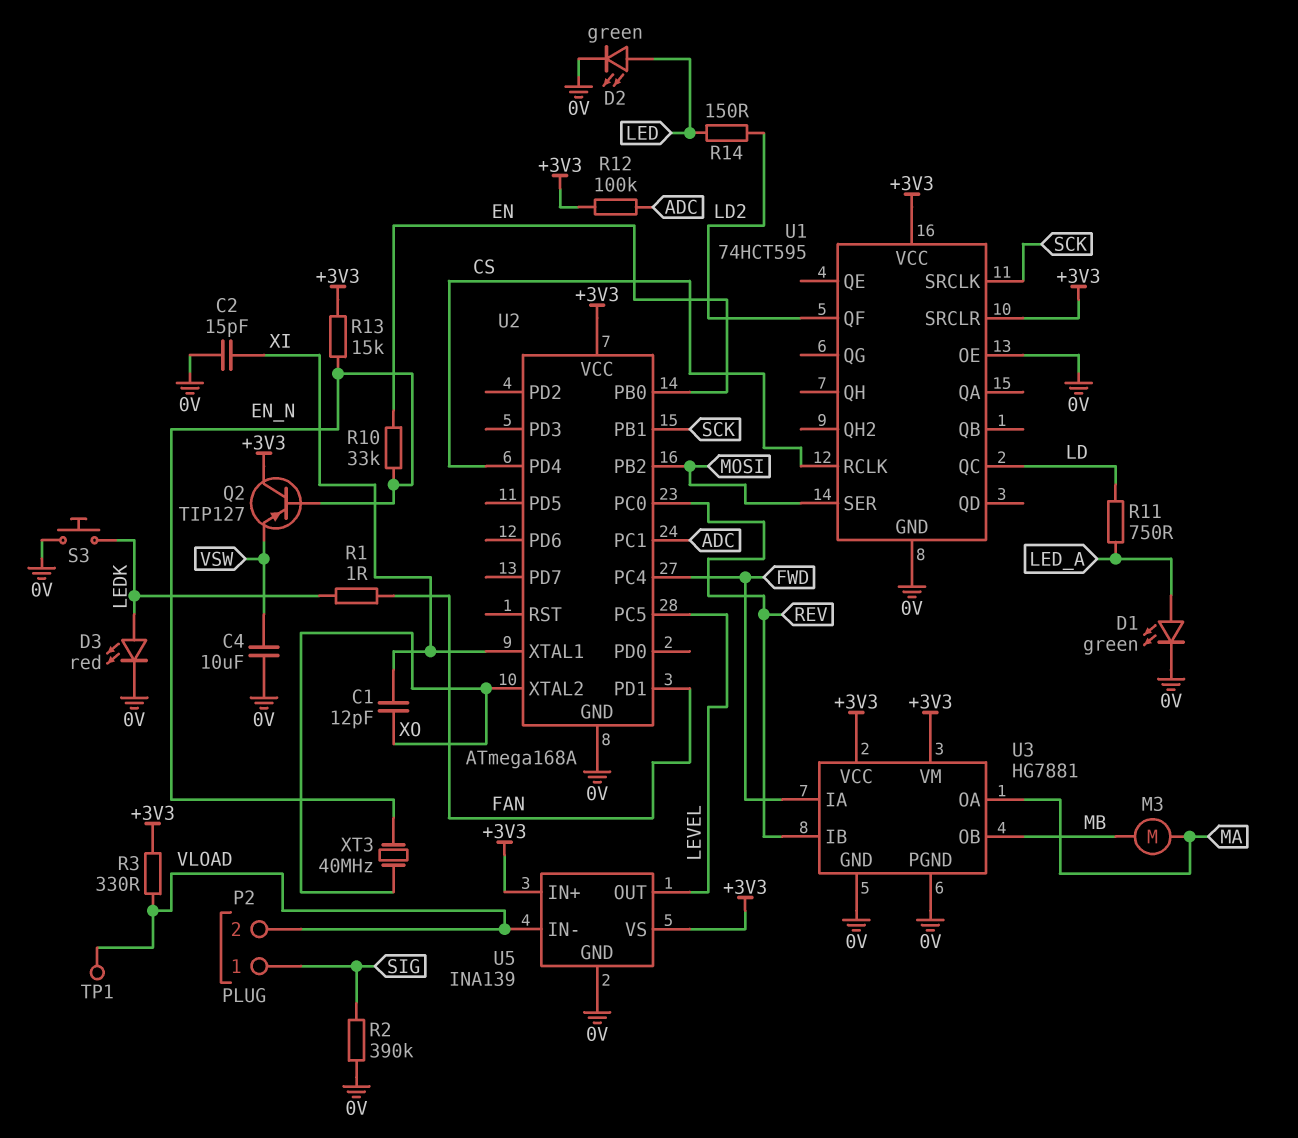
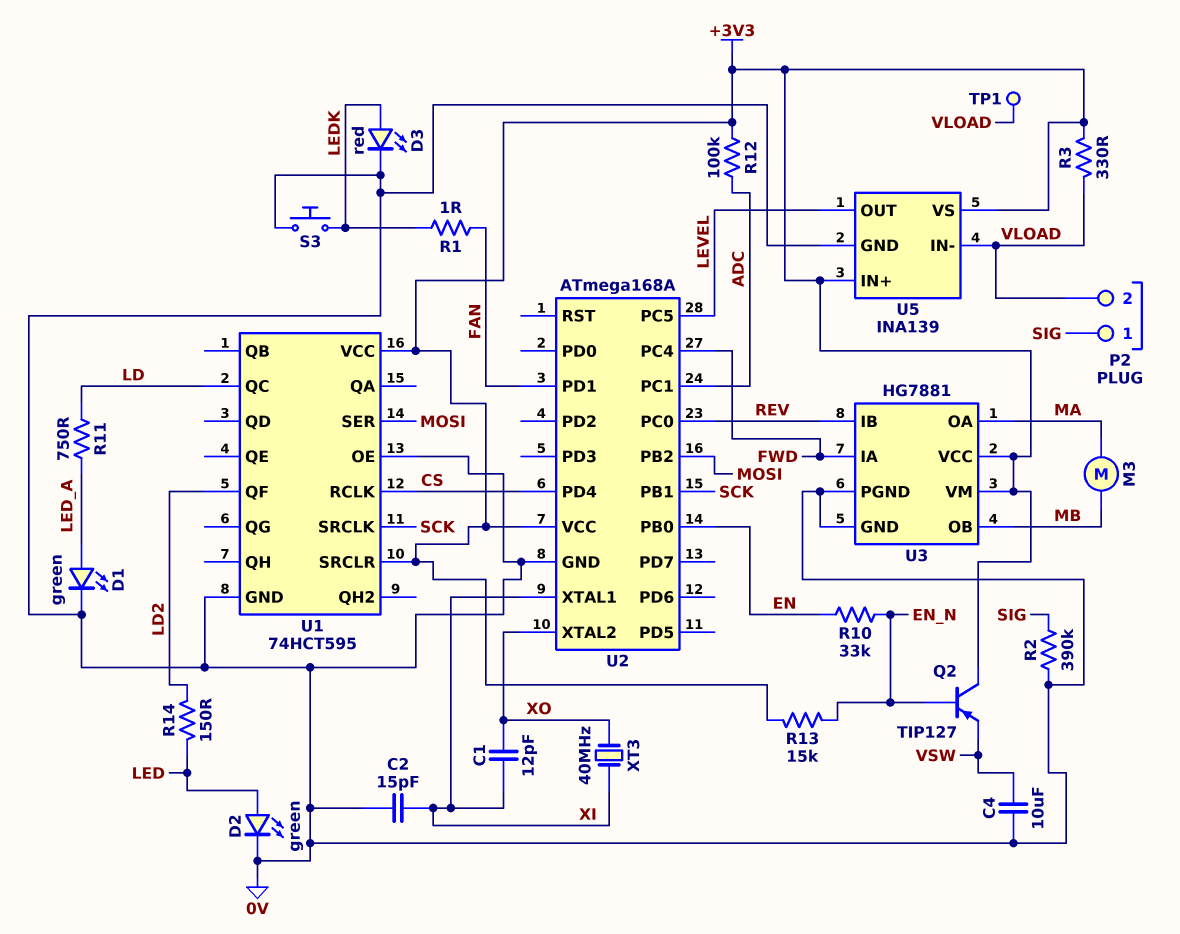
XT3: 40MHz (EN_N, XO) -> 40MHz (XI, XO)

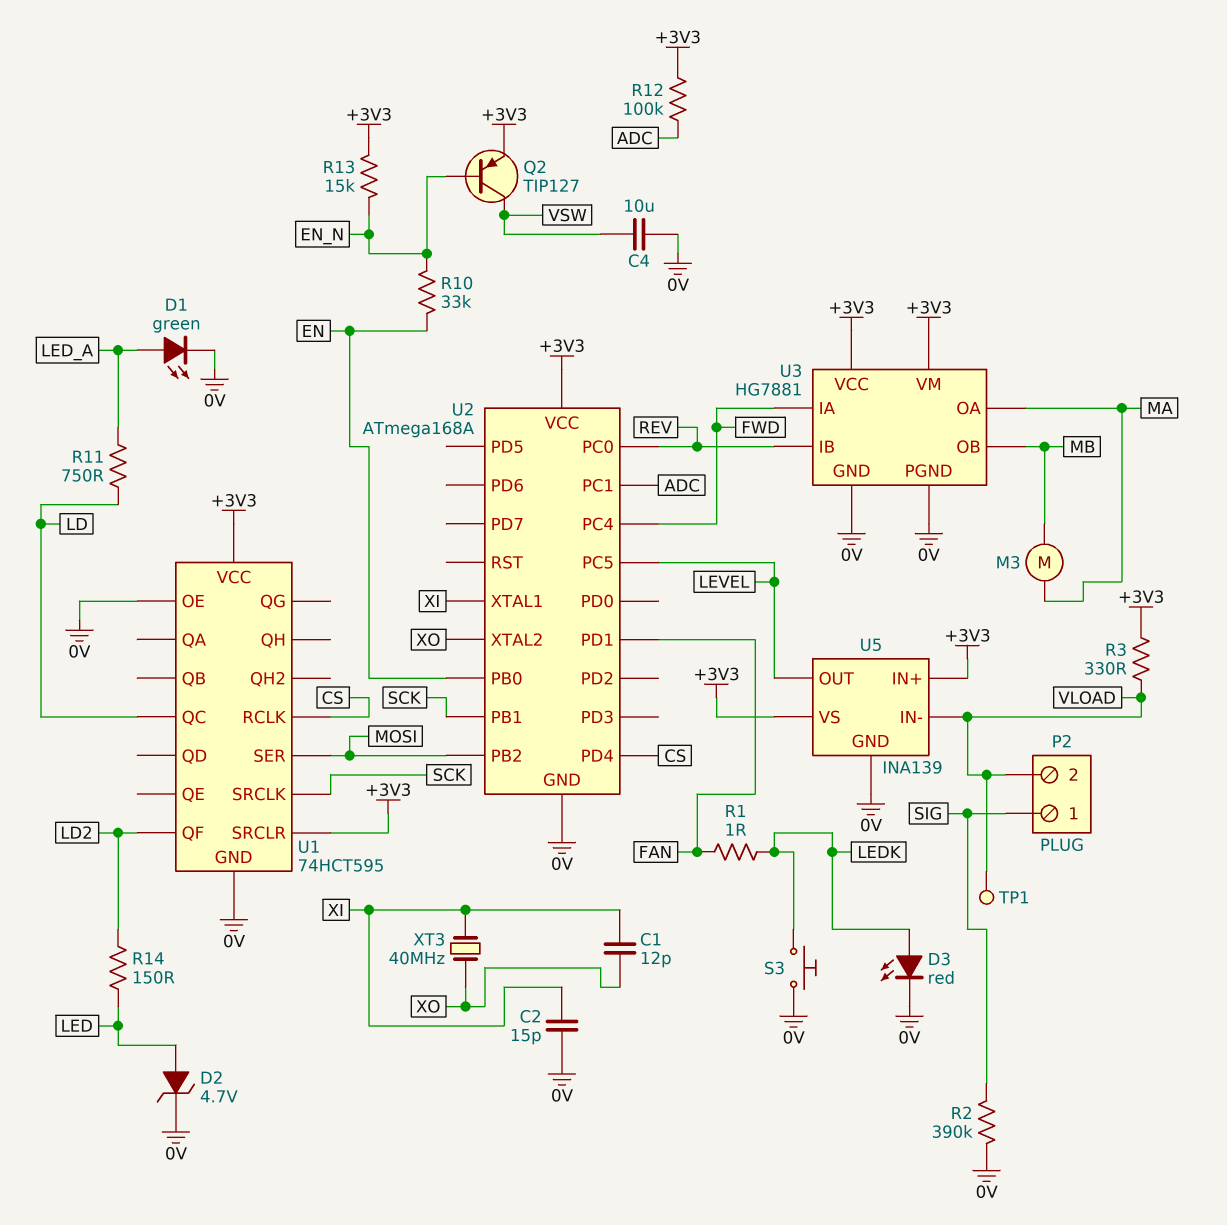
D2: LED green (A LED, K 0V) -> zener 4.7V (A LED, K 0V)
Q2: PNP TIP127 (B EN_N, C +3V3, E VSW) -> PNP TIP127 (B EN_N, C VSW, E +3V3)

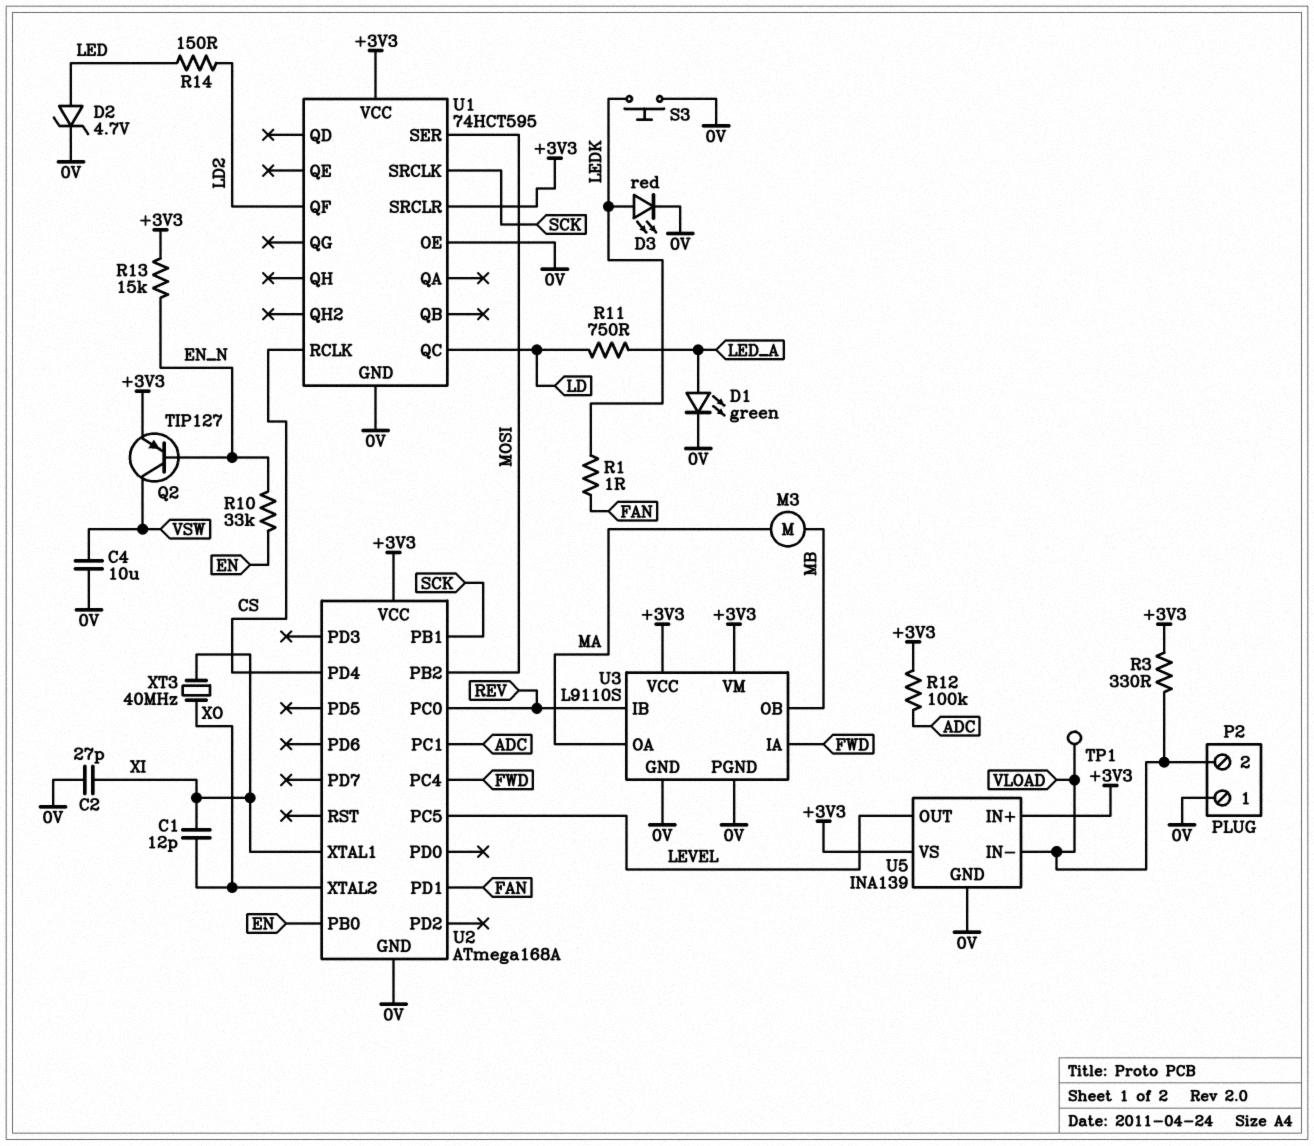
C2: 15pF (0V, XI) -> 27pF (0V, XI)
P2 pin 1: SIG -> 0V
R2: 390k (0V, SIG) -> none
U3: HG7881 -> L9110S

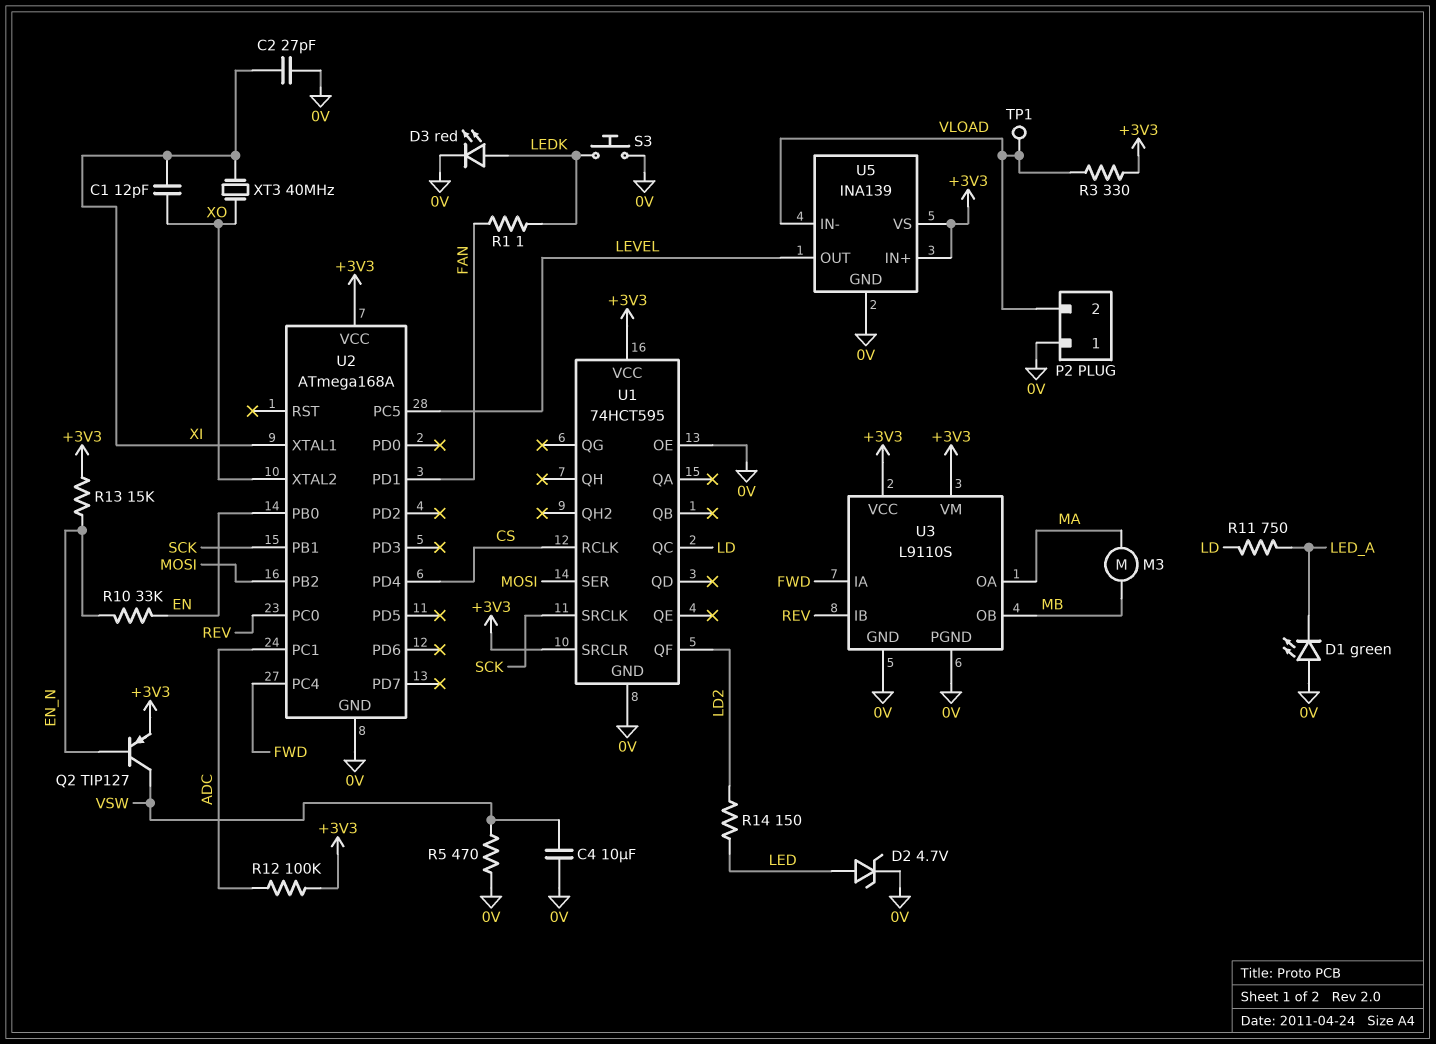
D1: LED green (A LED_A, K 0V) -> LED green (A 0V, K LED_A)
R5: none -> 470 (0V, VSW)

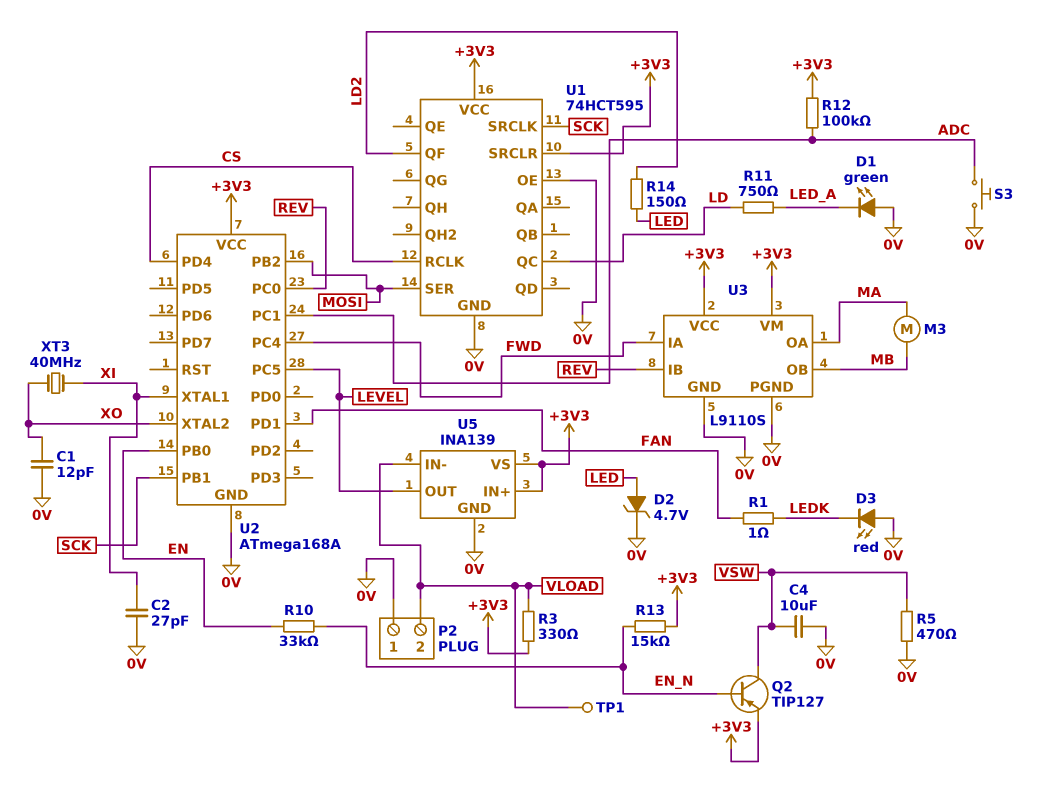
C1: 12pF (XI, XO) -> 12pF (0V, XO)
D3: LED red (A LEDK, K 0V) -> LED red (A 0V, K LEDK)
S3: button (0V, LEDK) -> button (0V, ADC)

